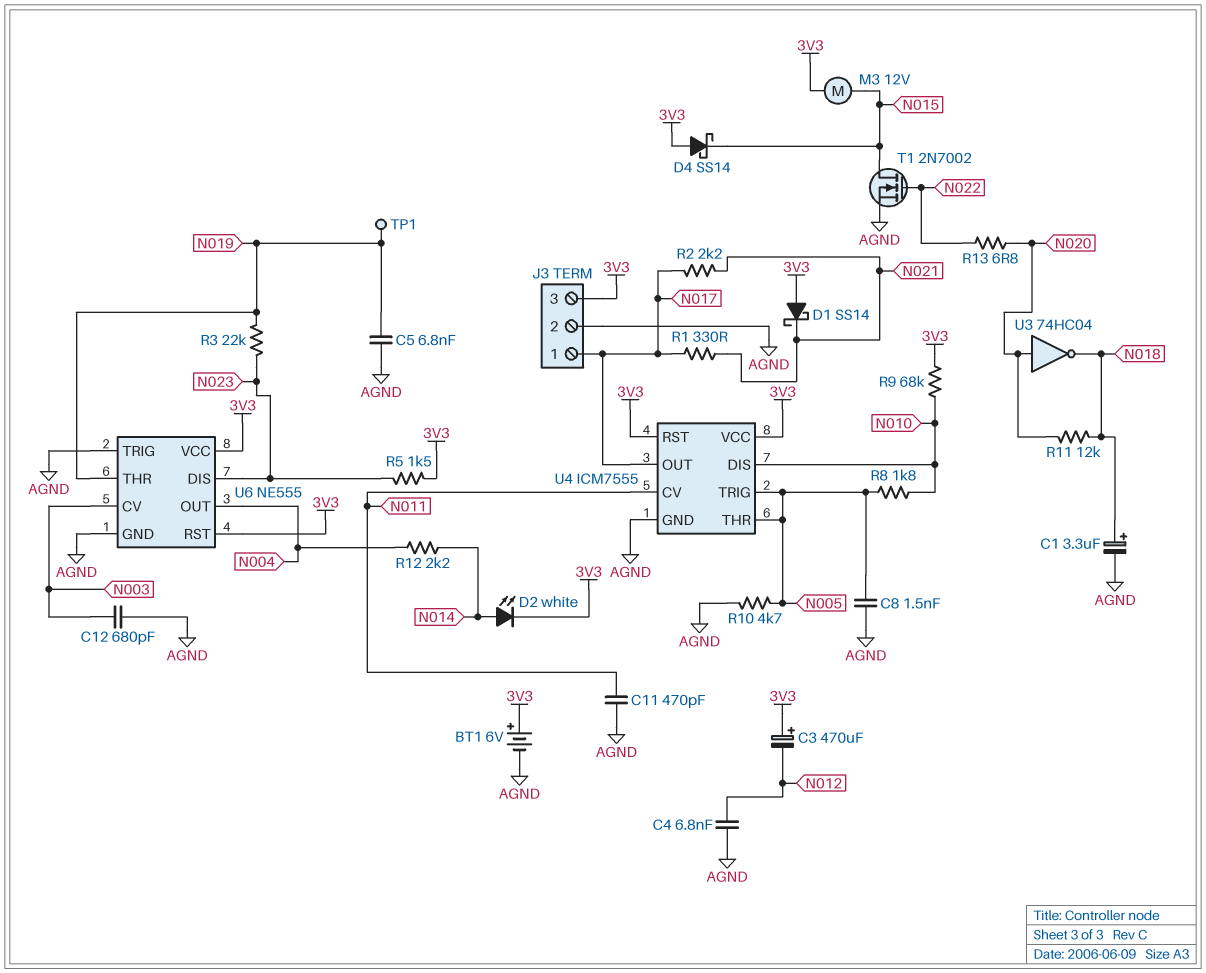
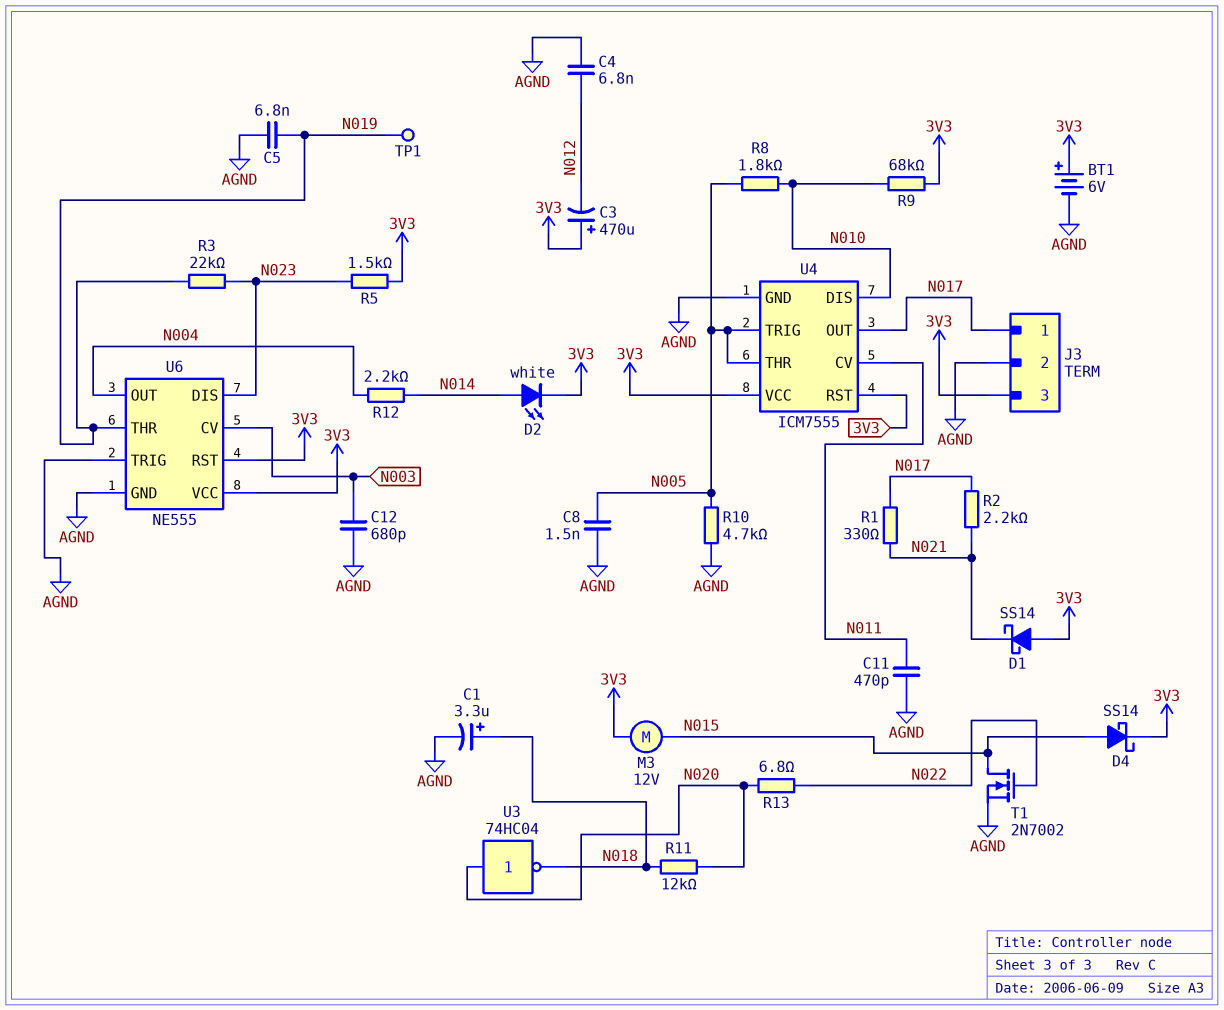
D4: schottky SS14 (A 3V3, K N015) -> schottky SS14 (A N015, K 3V3)

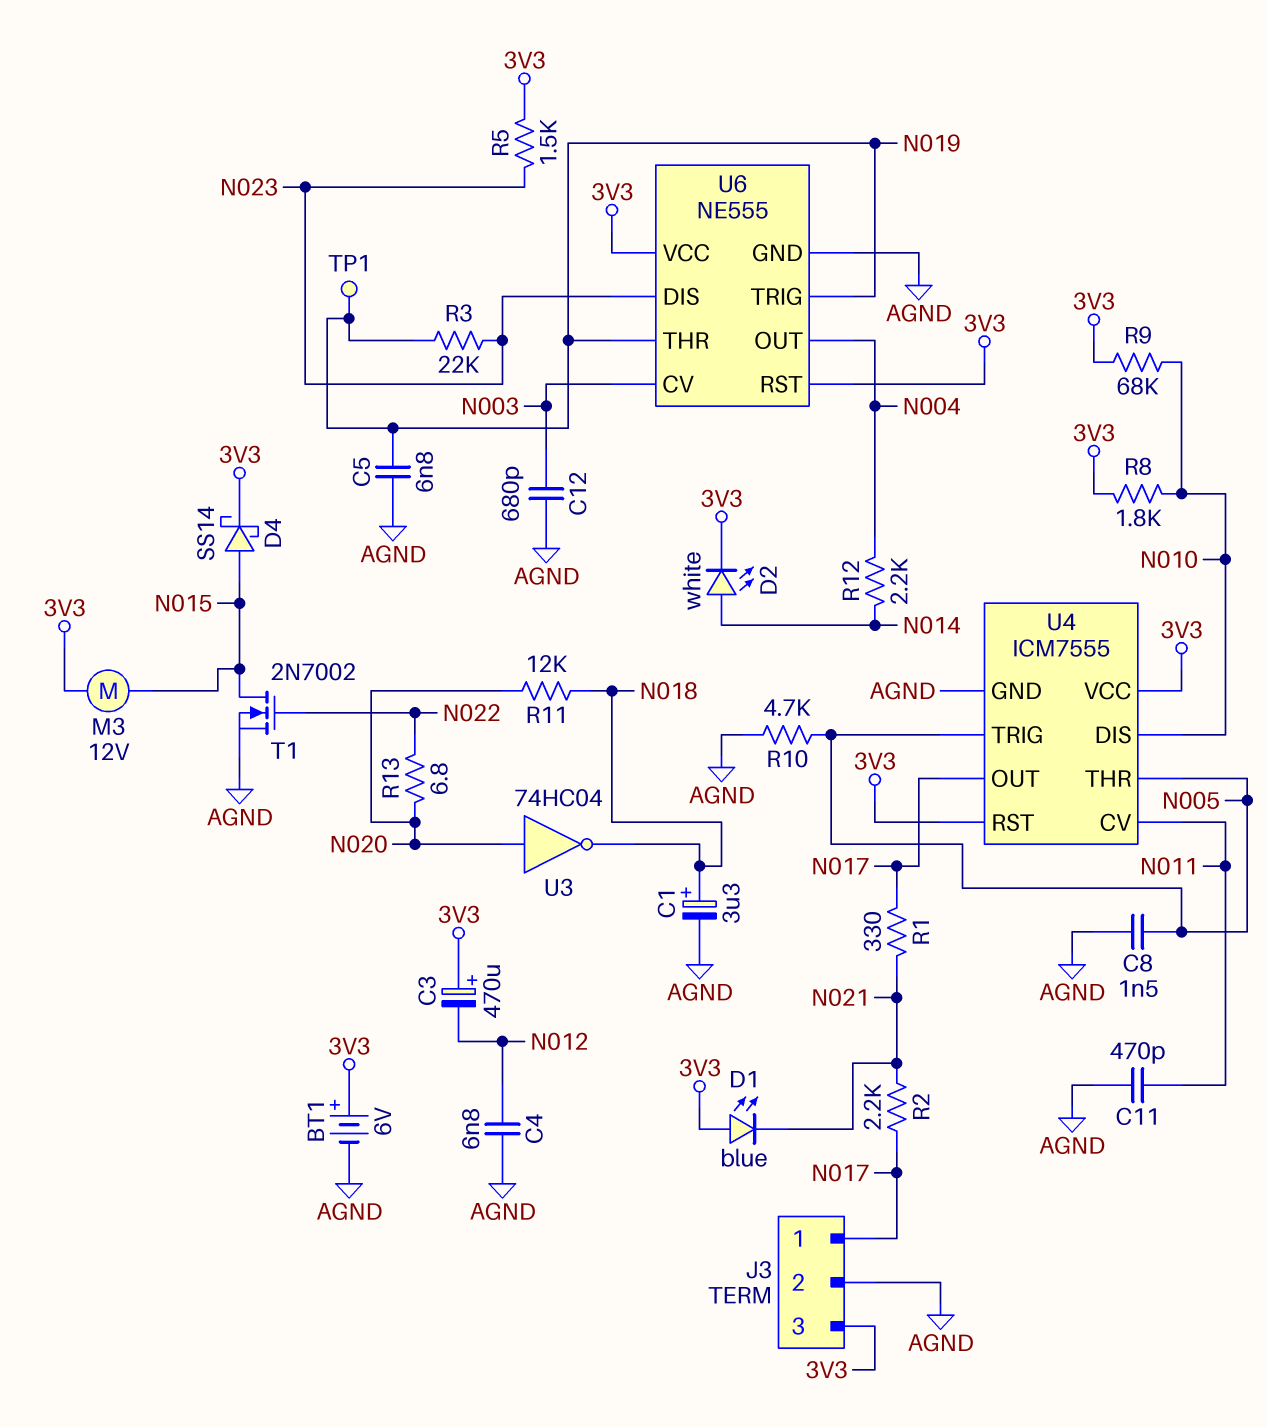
D1: schottky SS14 (A 3V3, K N021) -> LED blue (A 3V3, K N021)
R8: 1.8k (N005, N010) -> 1.8k (3V3, N010)
U6 pin TRIG: AGND -> N019

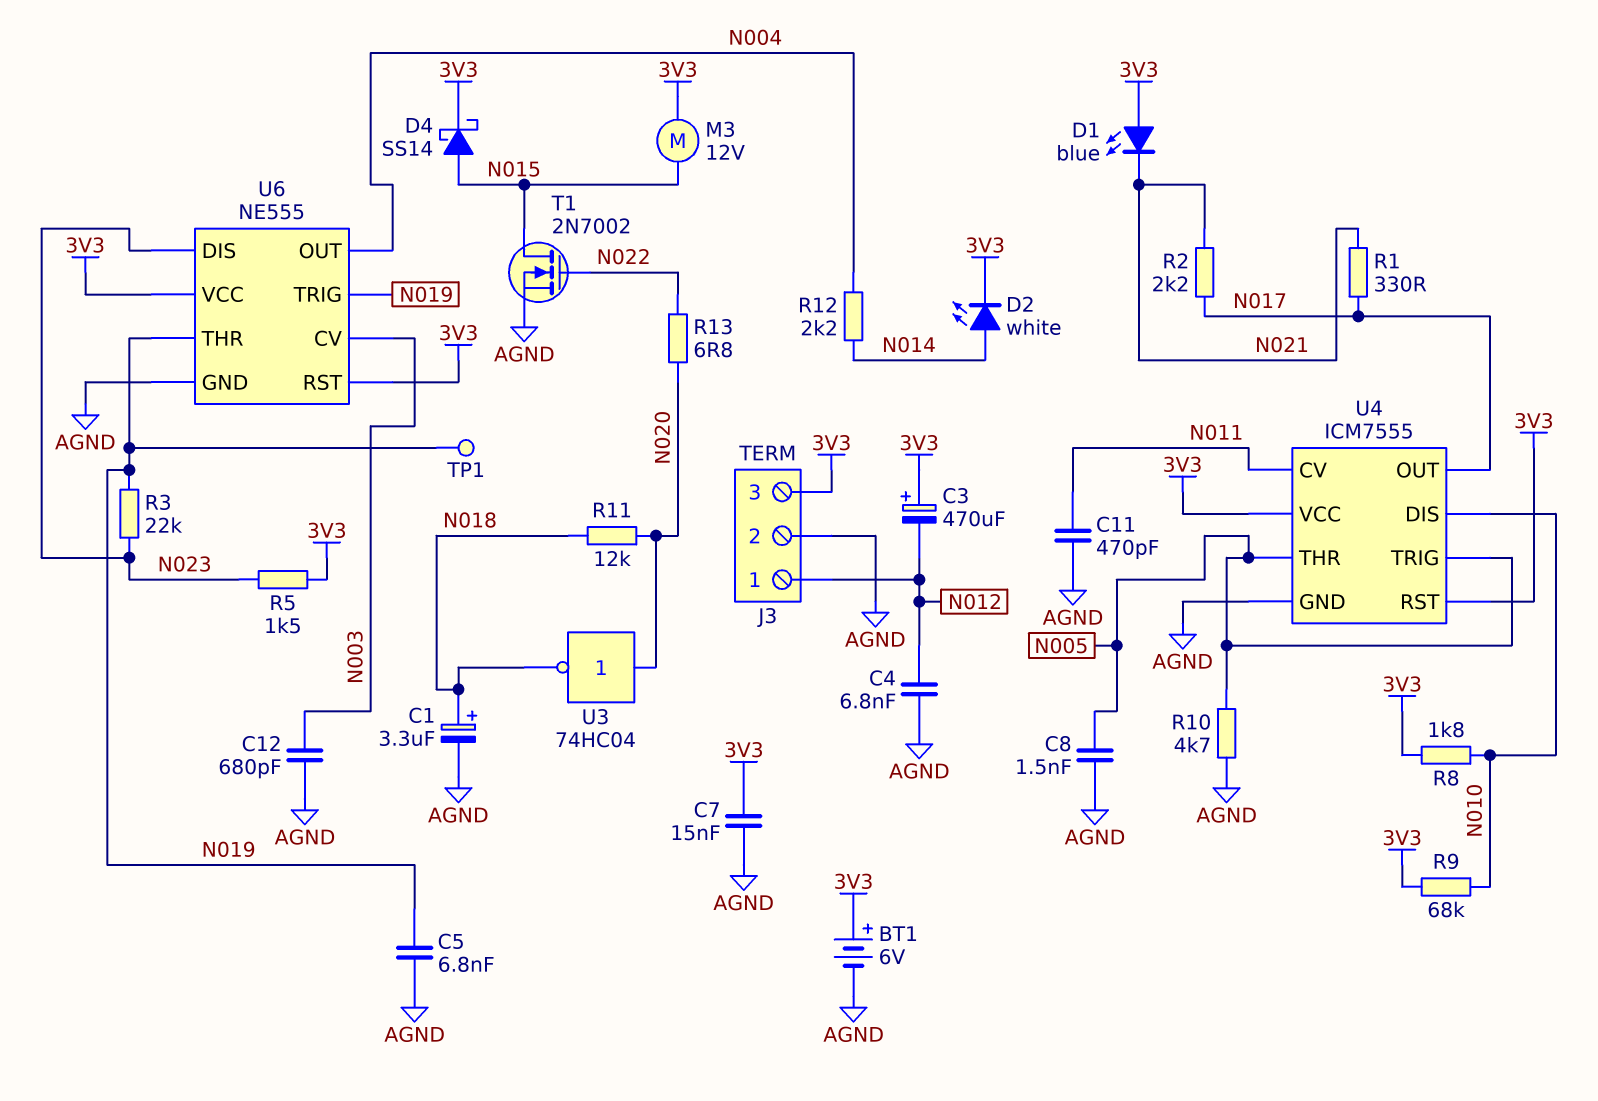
C7: none -> 15nF (3V3, AGND)
J3 pin 1: N017 -> N012

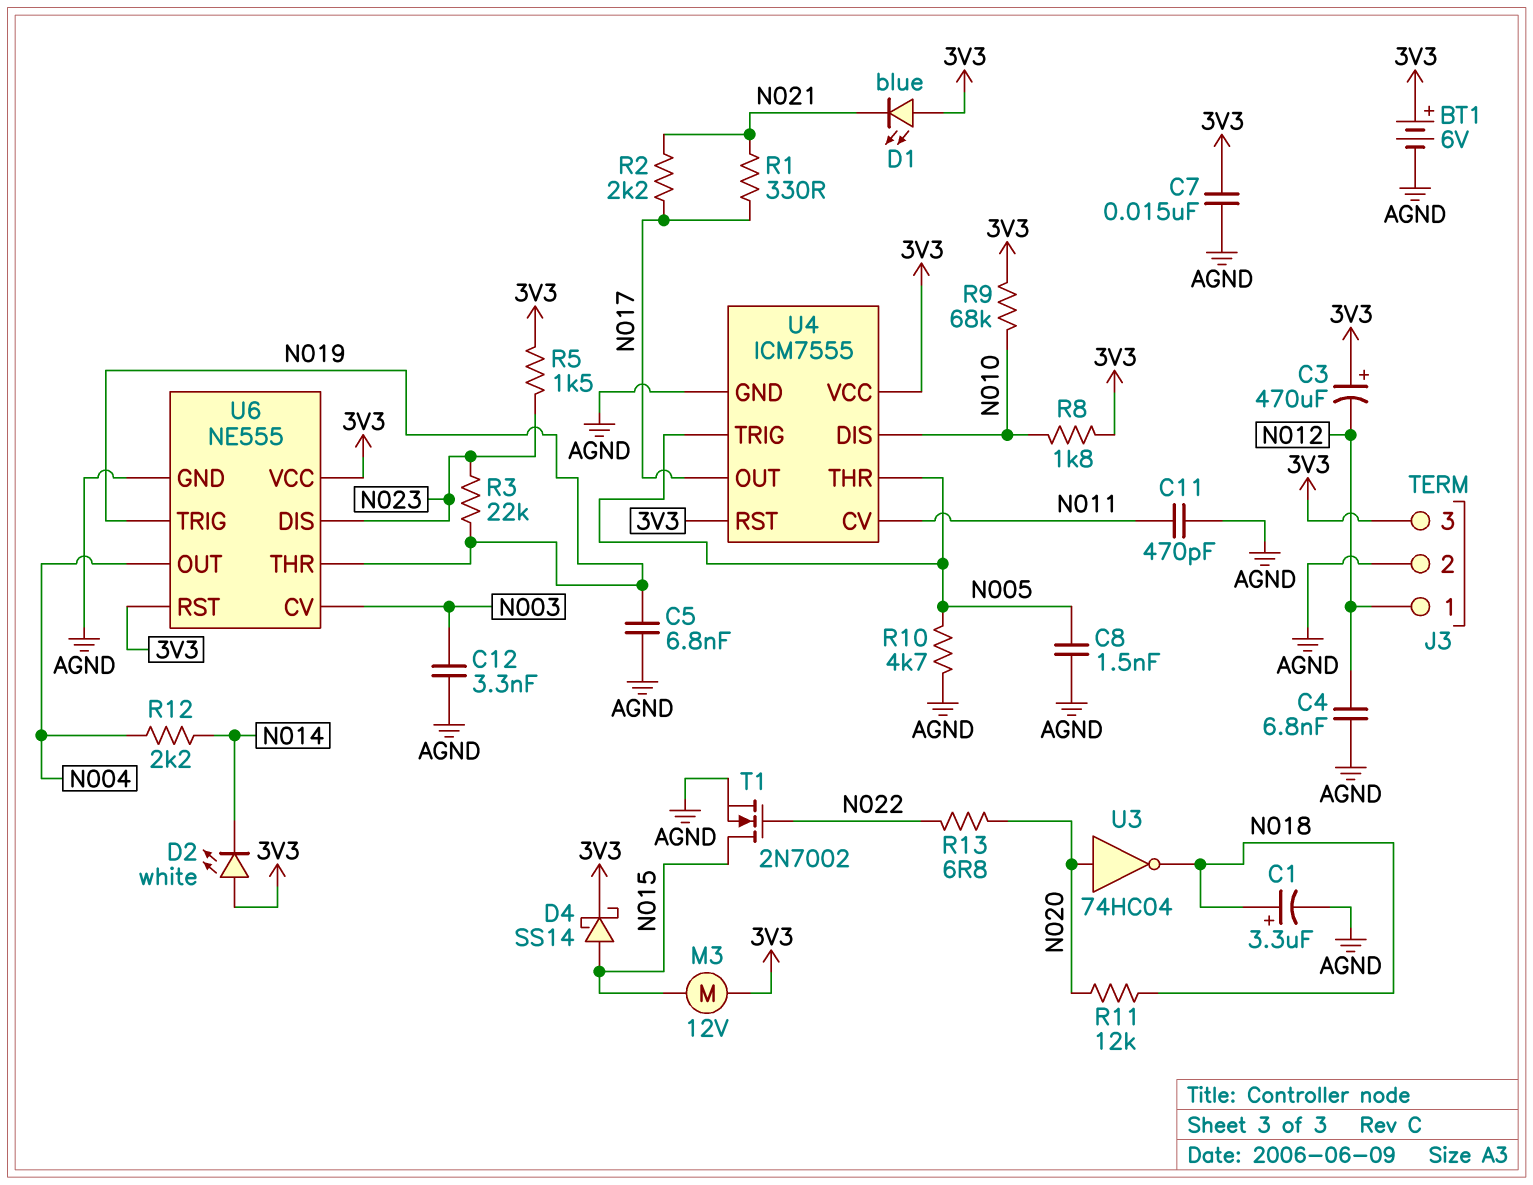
C12: 680pF (AGND, N003) -> 3.3nF (AGND, N003)
D2: LED white (A N014, K 3V3) -> LED white (A 3V3, K N014)
TP1: test point (N019) -> none

